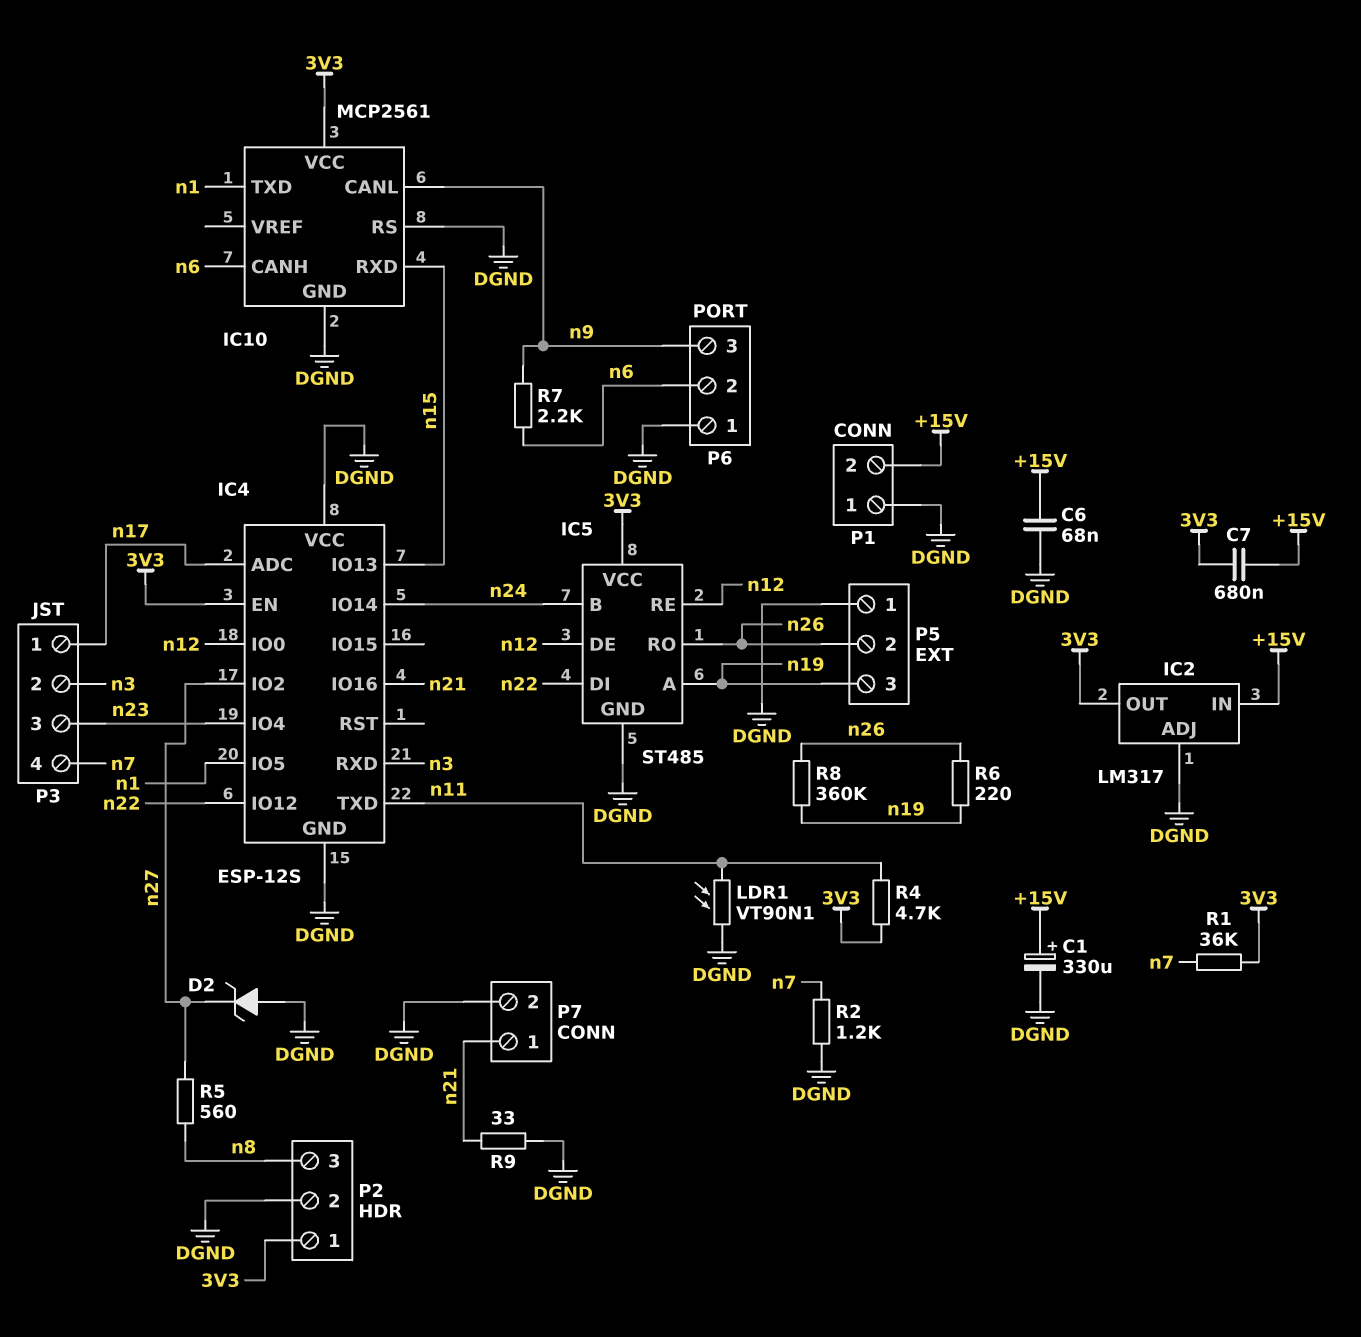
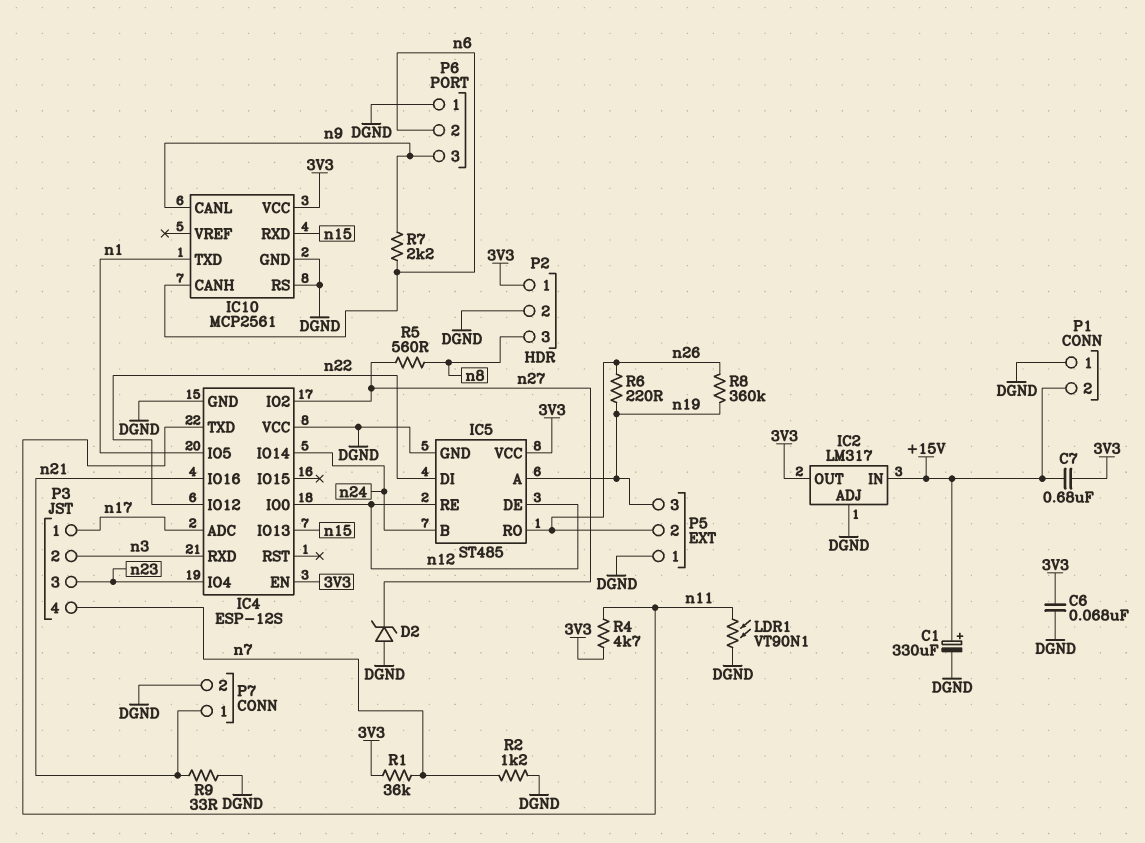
C6: 68nF (+15V, DGND) -> 68nF (3V3, DGND)

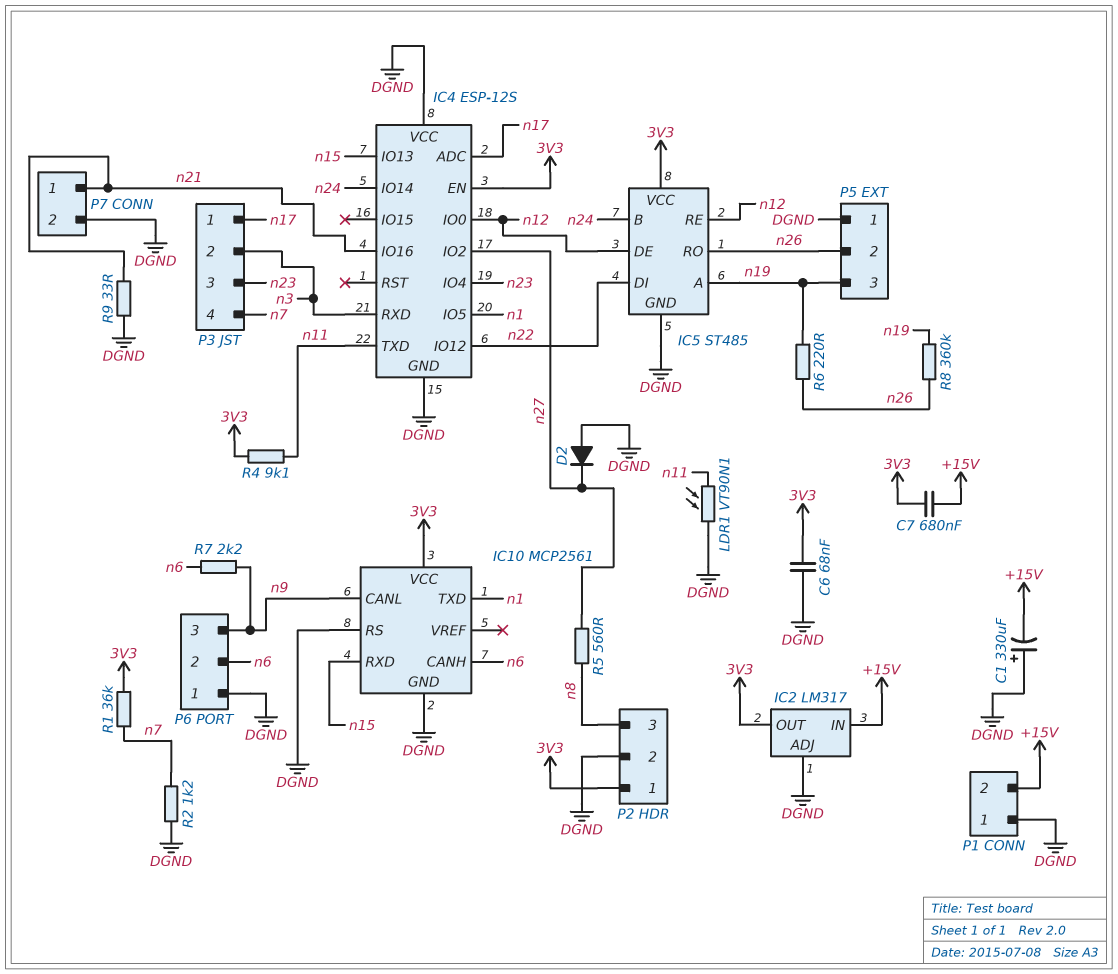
C1: 330uF (plus +15V, minus DGND) -> 330uF (plus DGND, minus +15V)
D2: zener (A DGND, K n27) -> diode (A DGND, K n27)
R4: 4.7k (3V3, n11) -> 9.1k (3V3, n11)

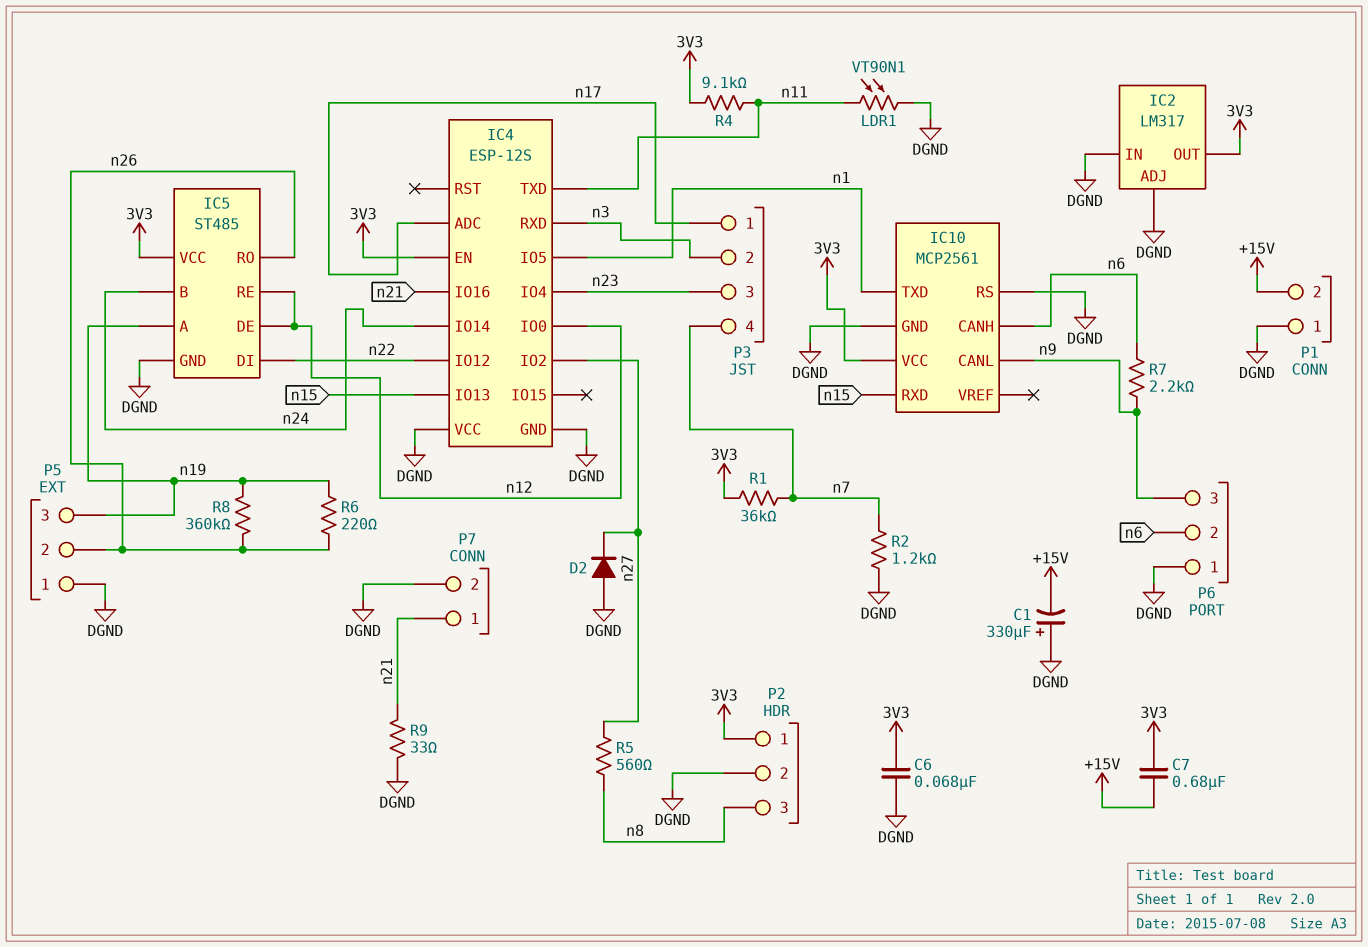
IC2 pin IN: +15V -> DGND

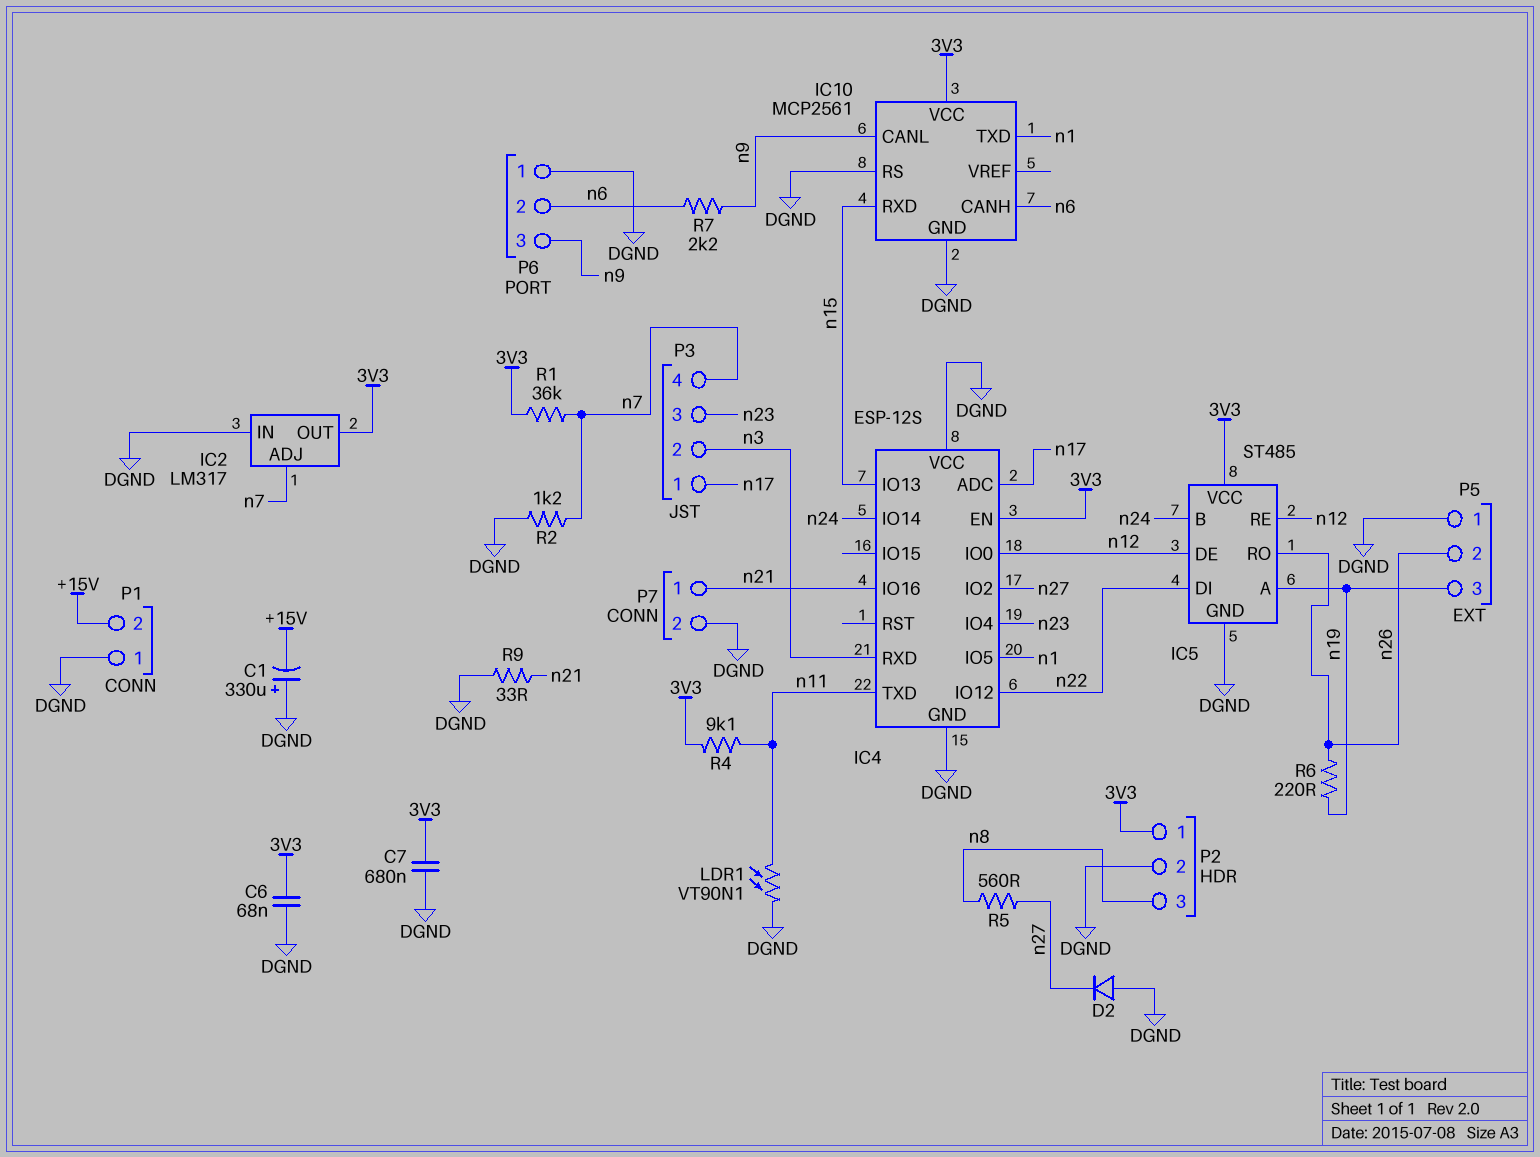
C7: 680nF (+15V, 3V3) -> 680nF (3V3, DGND)
IC2 pin ADJ: DGND -> n7
R8: 360k (n19, n26) -> none

